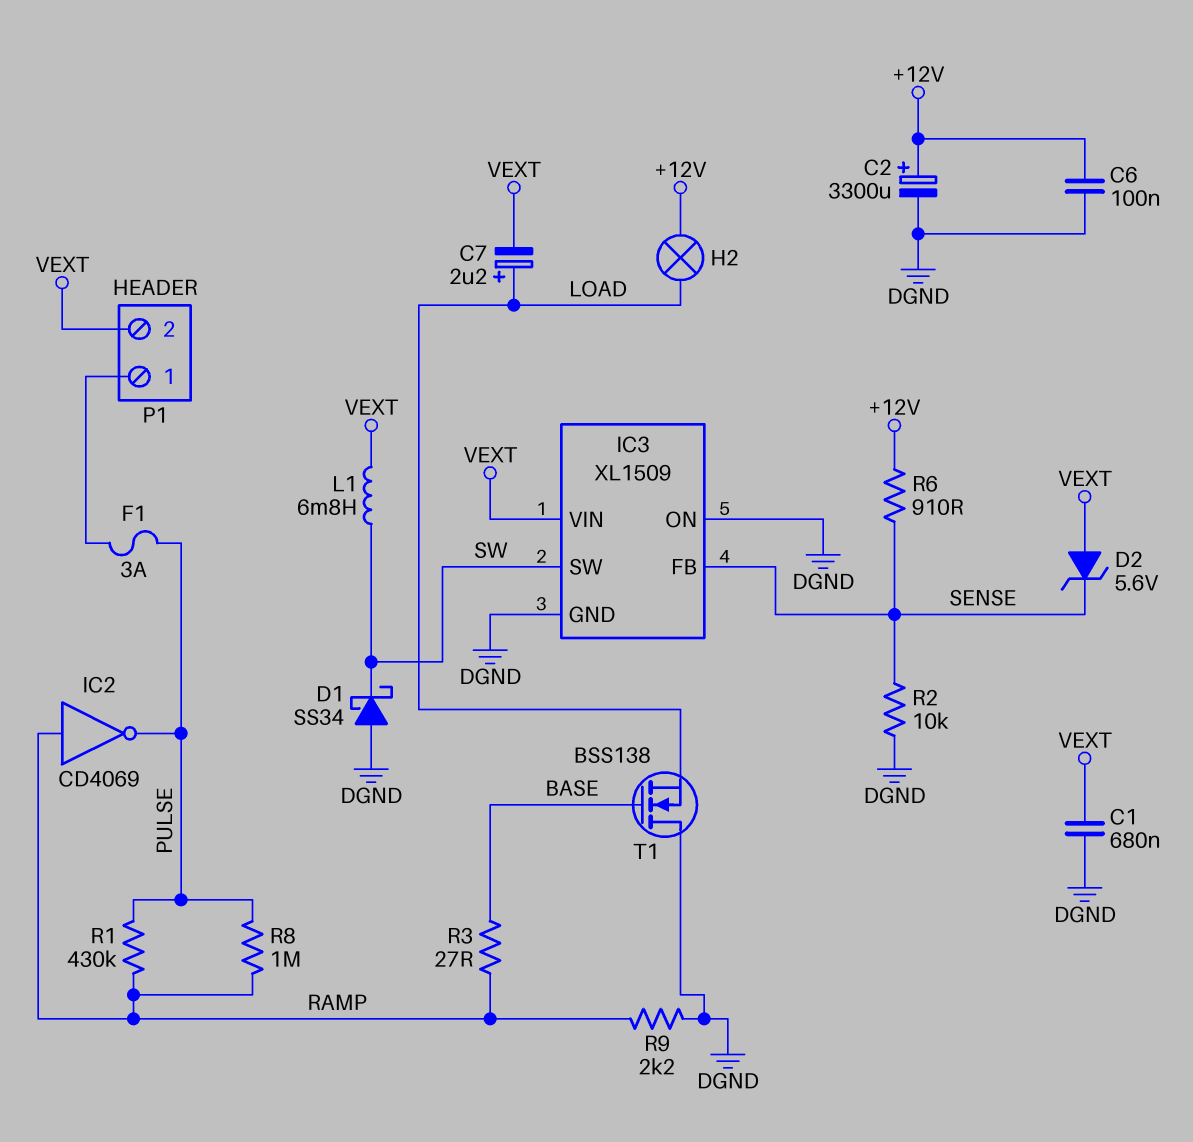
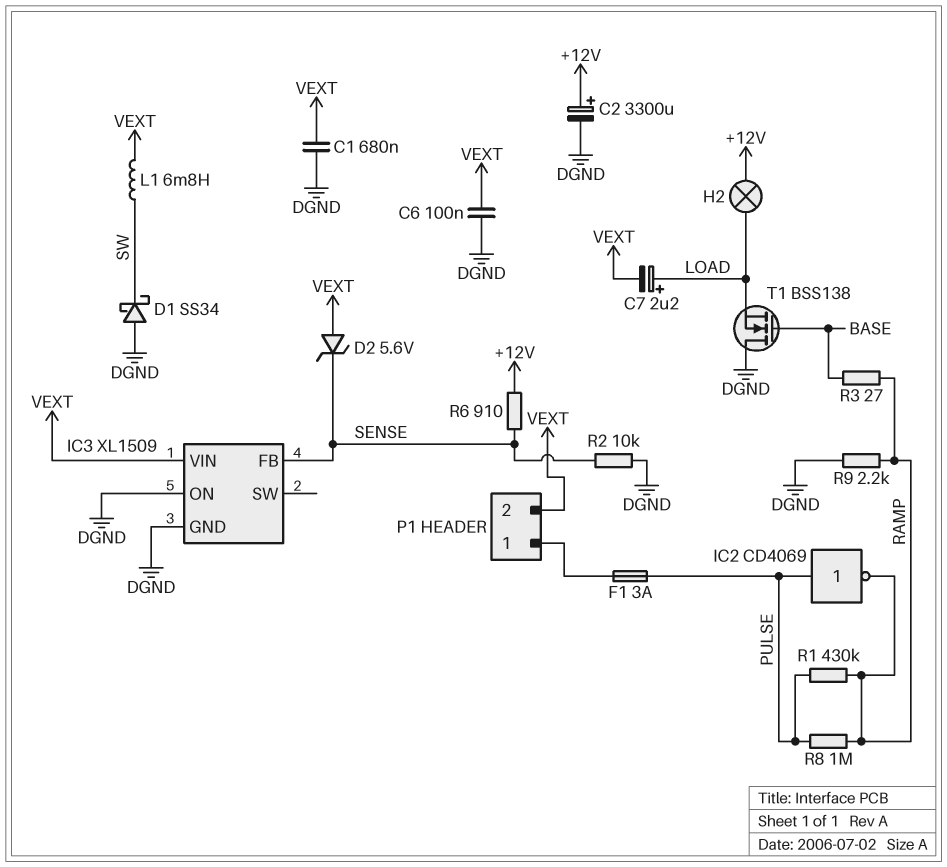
C6: 100nF (+12V, DGND) -> 100nF (DGND, VEXT)
IC2: NOT CD4069 (in RAMP, out PULSE) -> NOT CD4069 (in PULSE, out RAMP)
IC3 pin SW: SW -> none

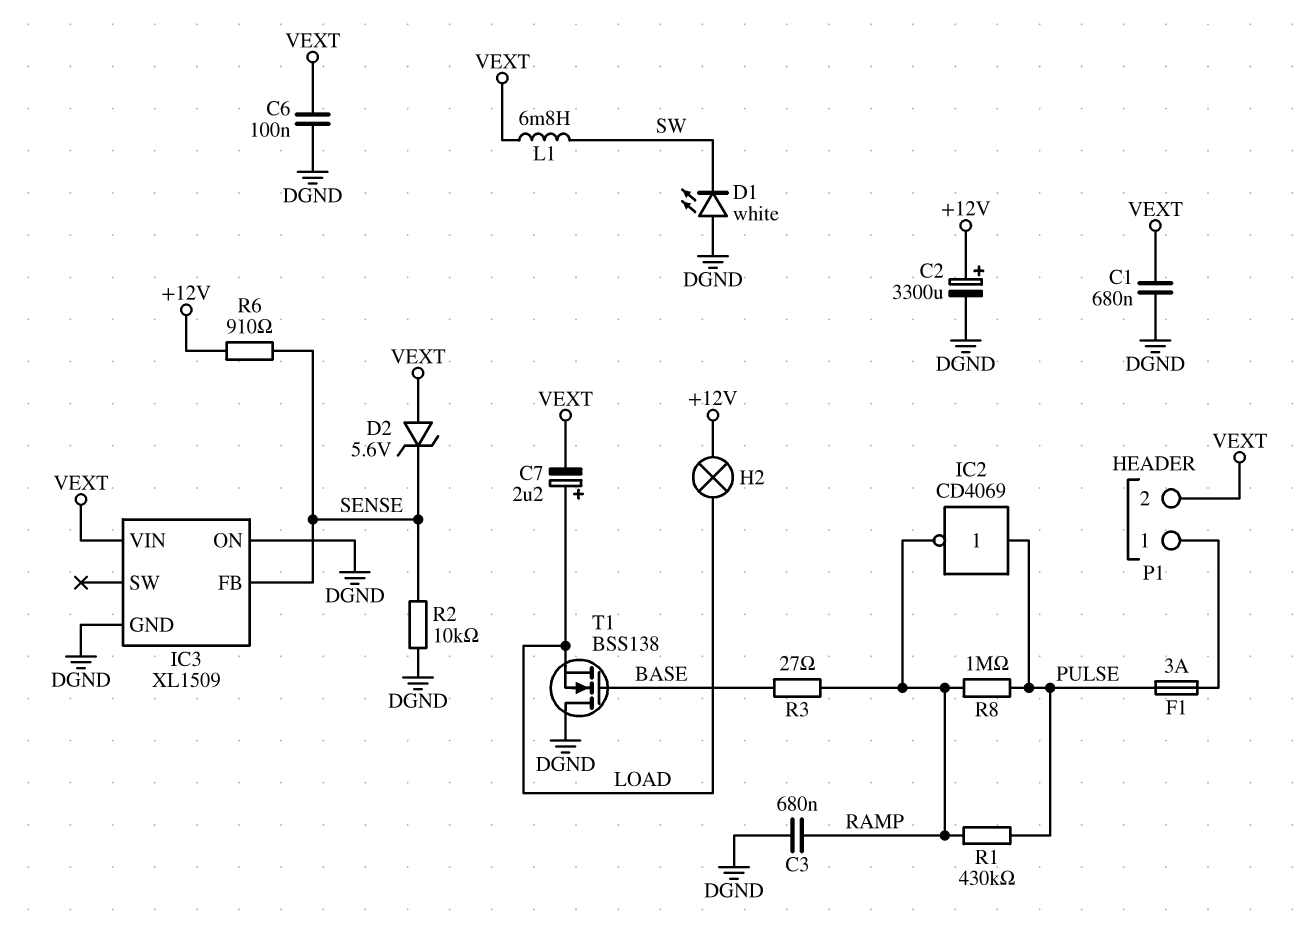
C3: none -> 680nF (DGND, RAMP)
D1: schottky SS34 (A DGND, K SW) -> LED white (A DGND, K SW)
R9: 2.2k (DGND, RAMP) -> none

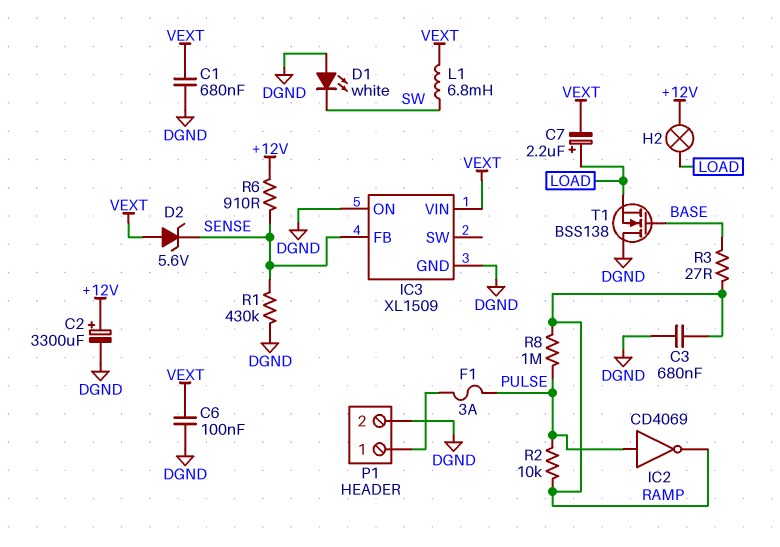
P1 pin 2: VEXT -> DGND
R1: 430k (PULSE, RAMP) -> 430k (DGND, SENSE)
R2: 10k (DGND, SENSE) -> 10k (PULSE, RAMP)

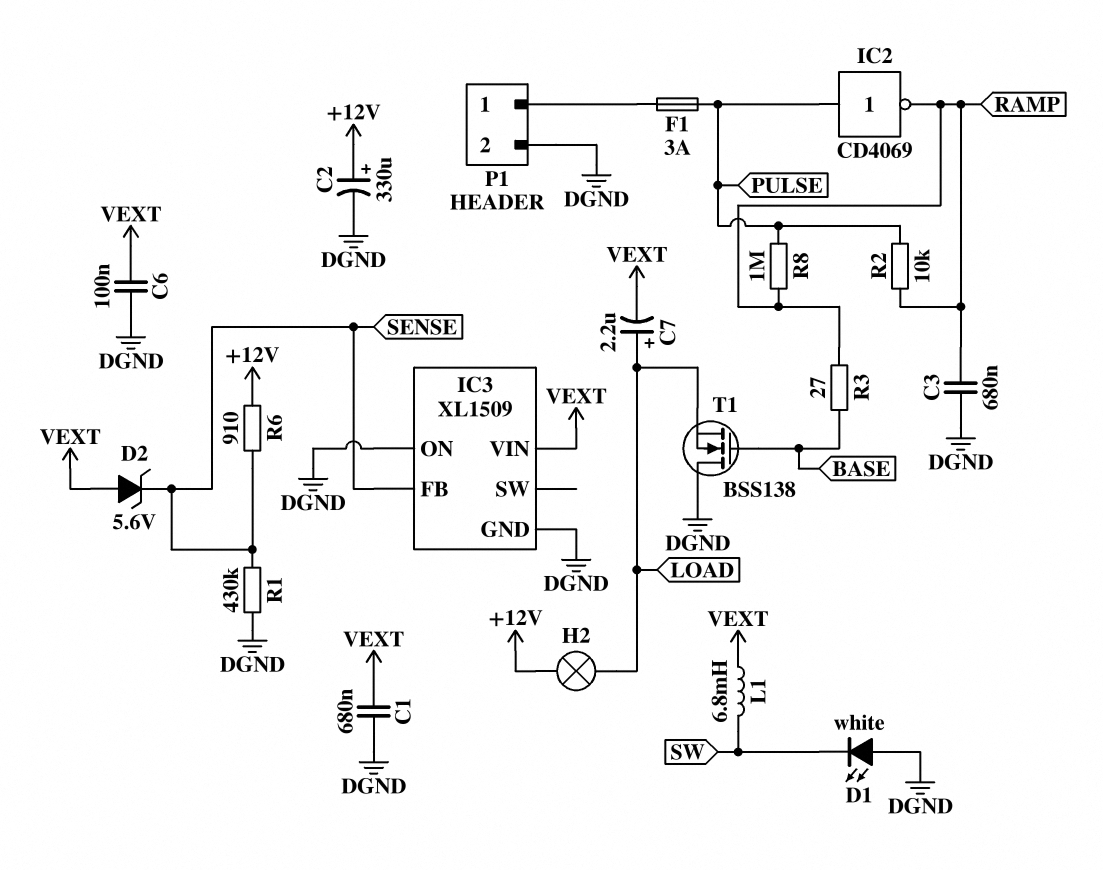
C2: 3300uF (plus +12V, minus DGND) -> 330uF (plus +12V, minus DGND)

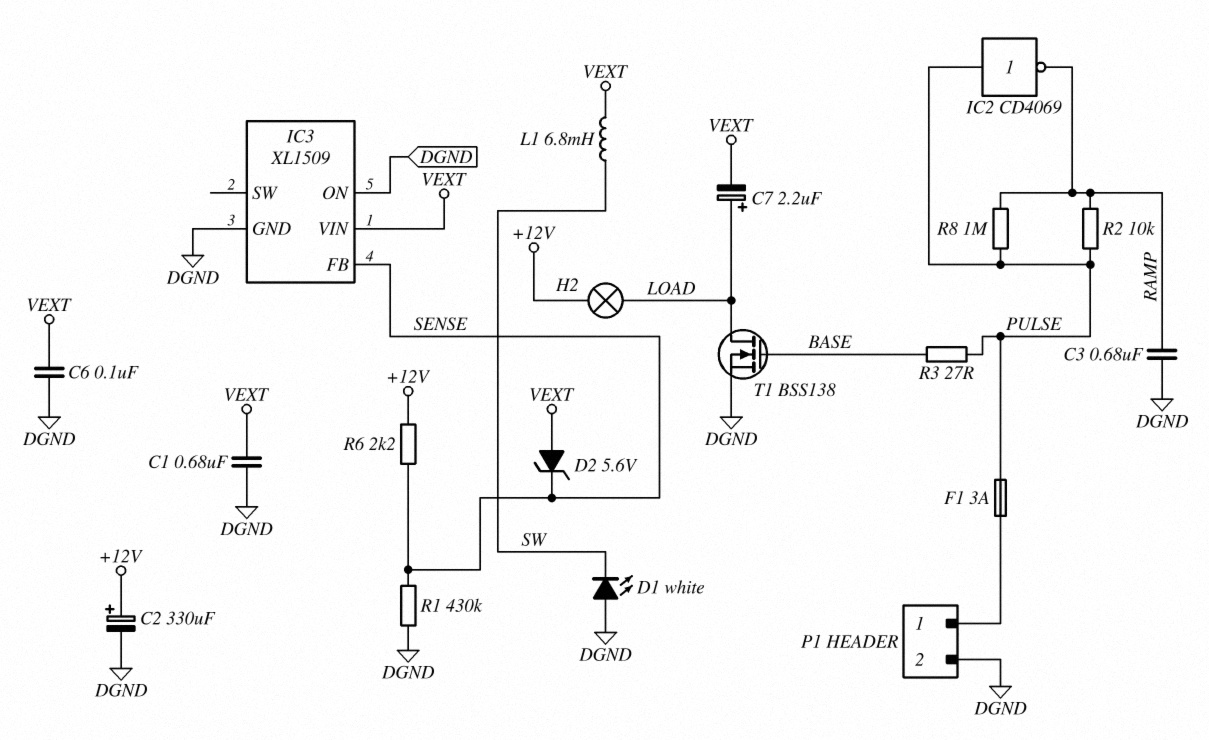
R3: 27 (BASE, RAMP) -> 27 (BASE, PULSE)
R6: 910 (+12V, SENSE) -> 2.2k (+12V, SENSE)
T1: NMOS BSS138 (G BASE, D DGND, S LOAD) -> NMOS BSS138 (G BASE, D LOAD, S DGND)

